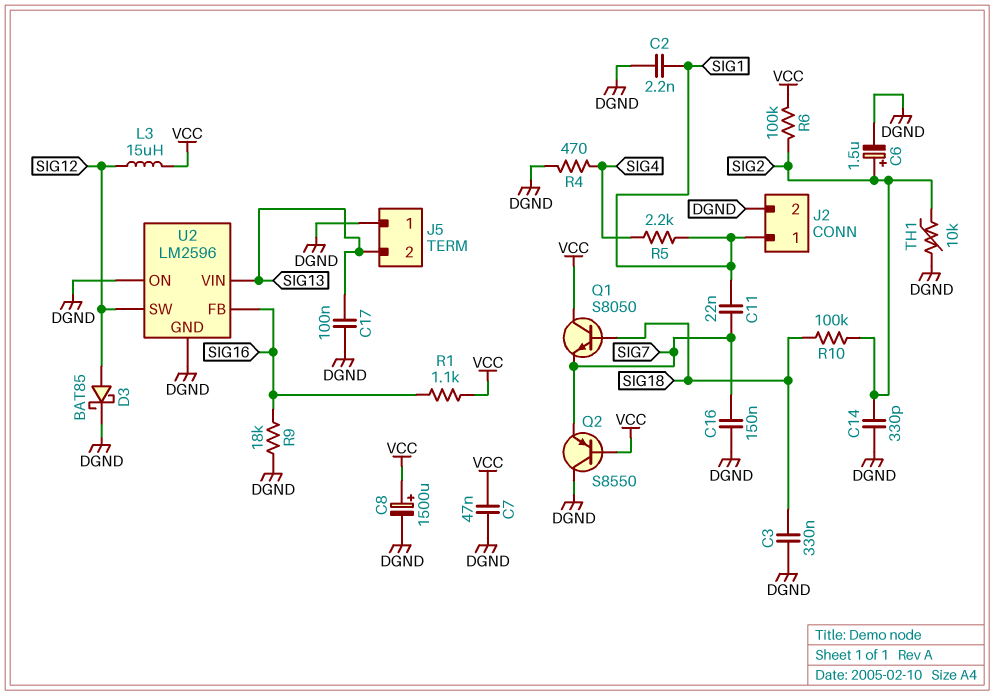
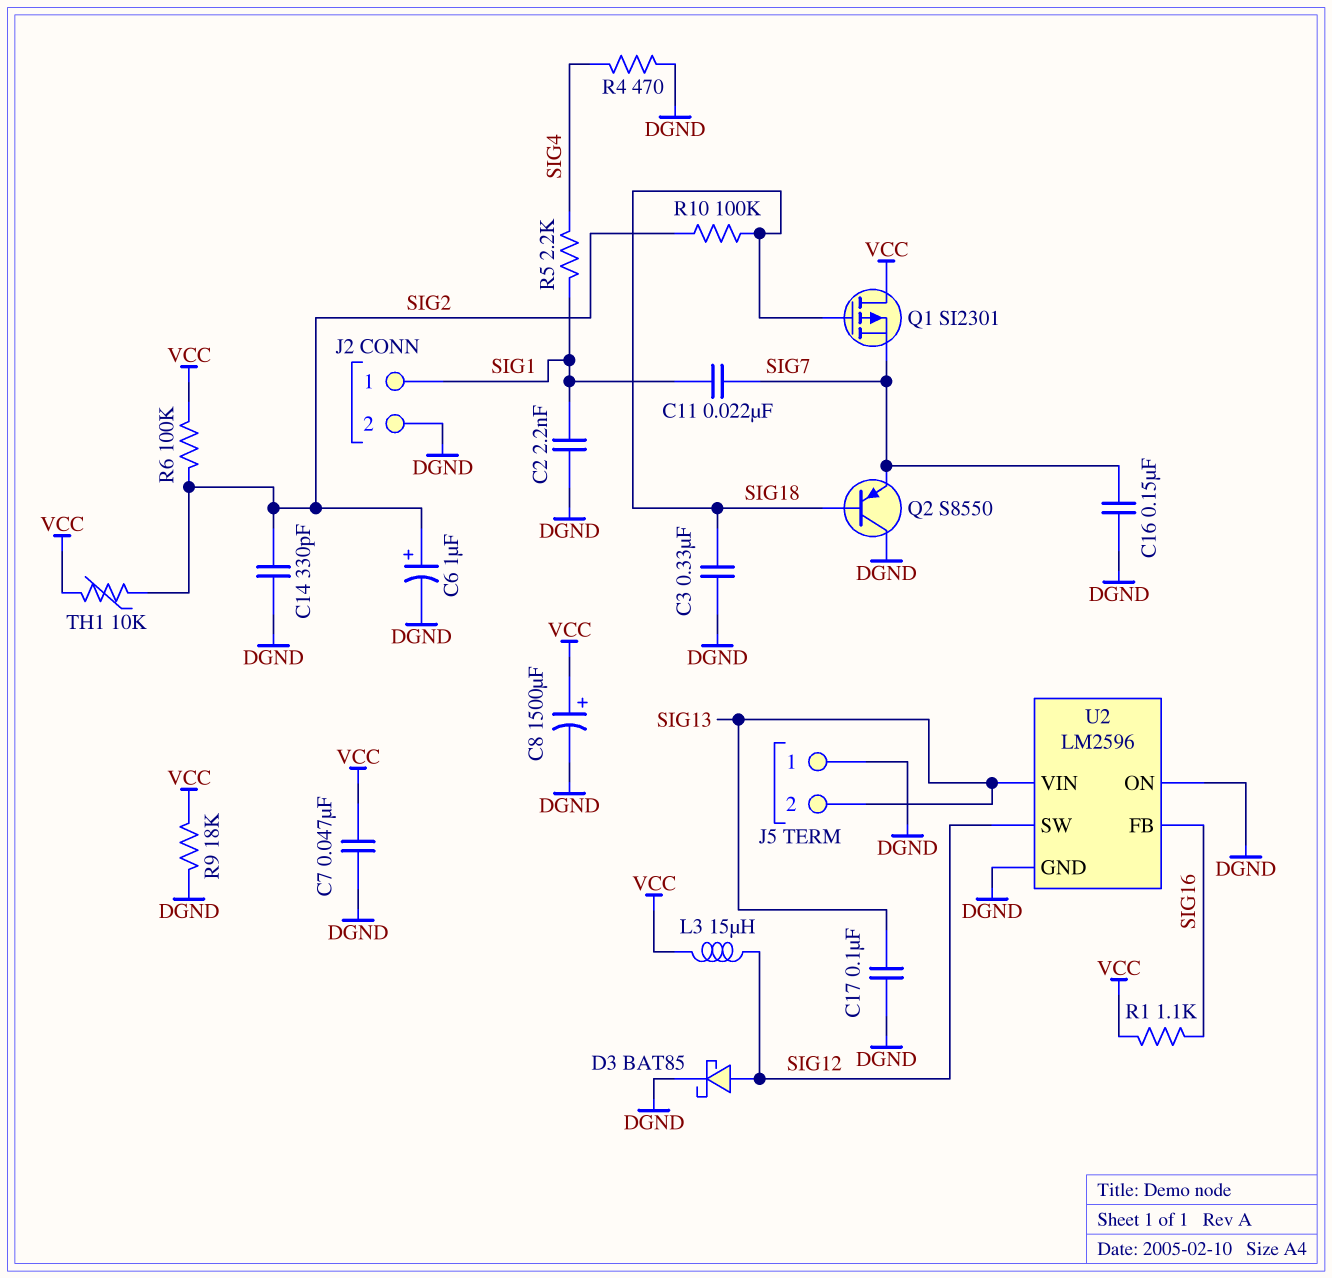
C6: 1.5uF (plus SIG2, minus DGND) -> 1uF (plus SIG2, minus DGND)
Q1: NPN S8050 (B SIG18, C VCC, E SIG7) -> PMOS SI2301 (G SIG18, D VCC, S SIG7)
Q2: PNP S8550 (B VCC, C DGND, E SIG7) -> PNP S8550 (B SIG18, C DGND, E SIG7)
R9: 18k (DGND, SIG16) -> 18k (DGND, VCC)
TH1: 10k (DGND, SIG2) -> 10k (SIG2, VCC)

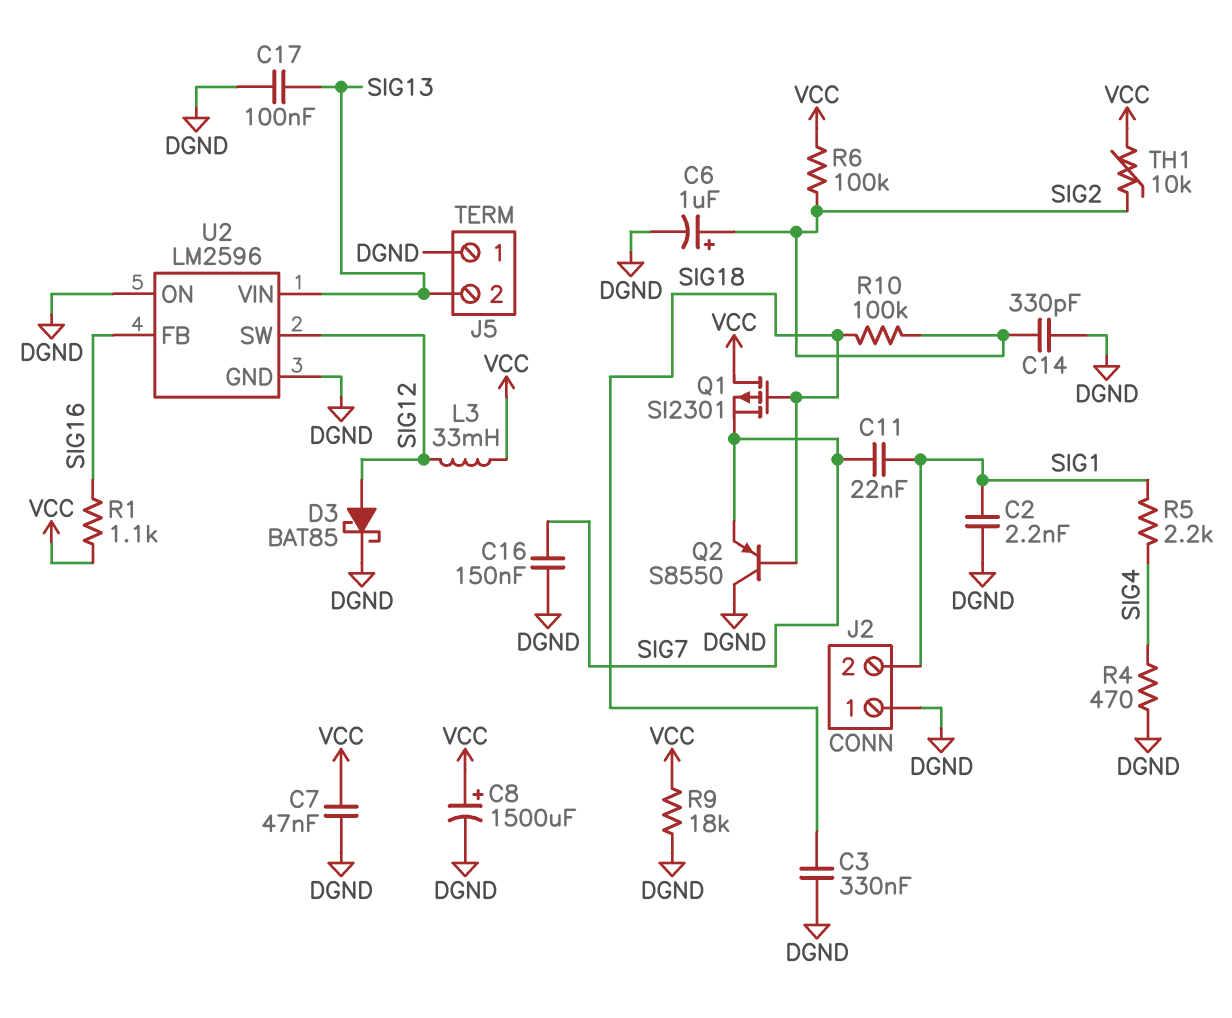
J2 pin 1: SIG1 -> DGND
J2 pin 2: DGND -> SIG1
L3: 15uH (SIG12, VCC) -> 33mH (SIG12, VCC)

